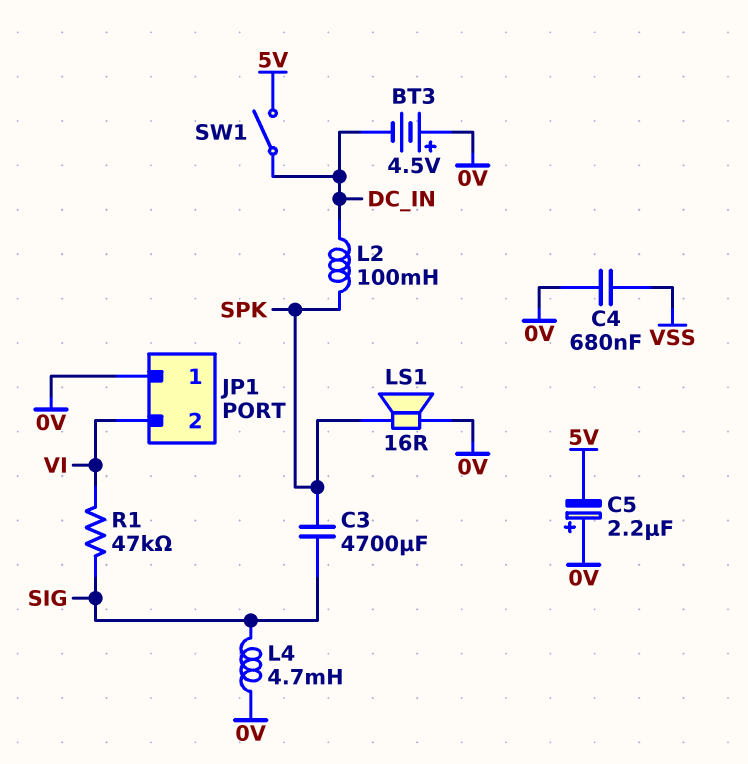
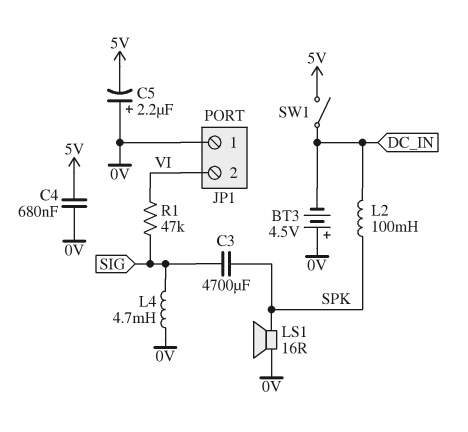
C4: 680nF (0V, VSS) -> 680nF (0V, 5V)

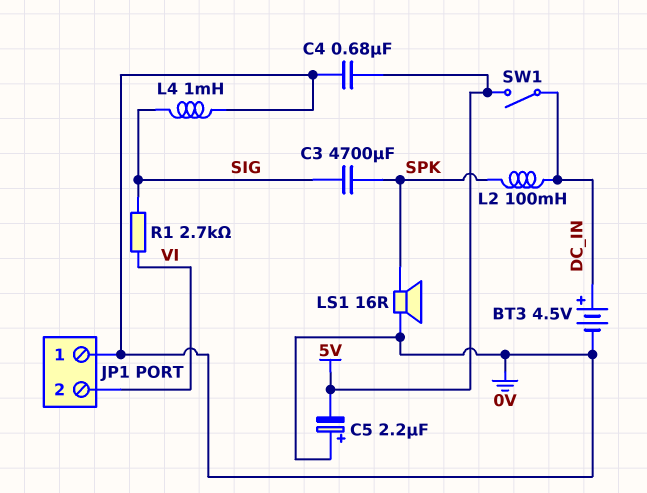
BT3: 4.5V (plus 0V, minus DC_IN) -> 4.5V (plus DC_IN, minus 0V)
L4: 4.7mH (0V, SIG) -> 1mH (0V, SIG)
R1: 47k (SIG, VI) -> 2.7k (SIG, VI)

